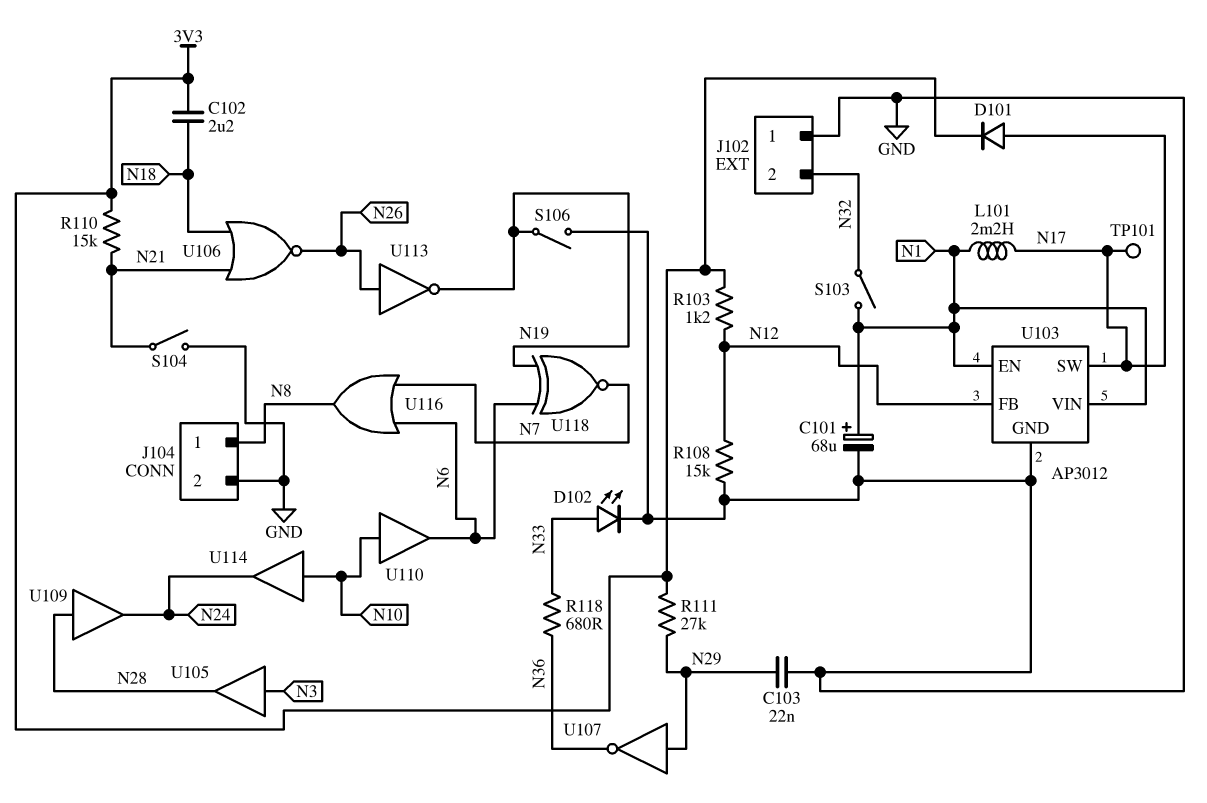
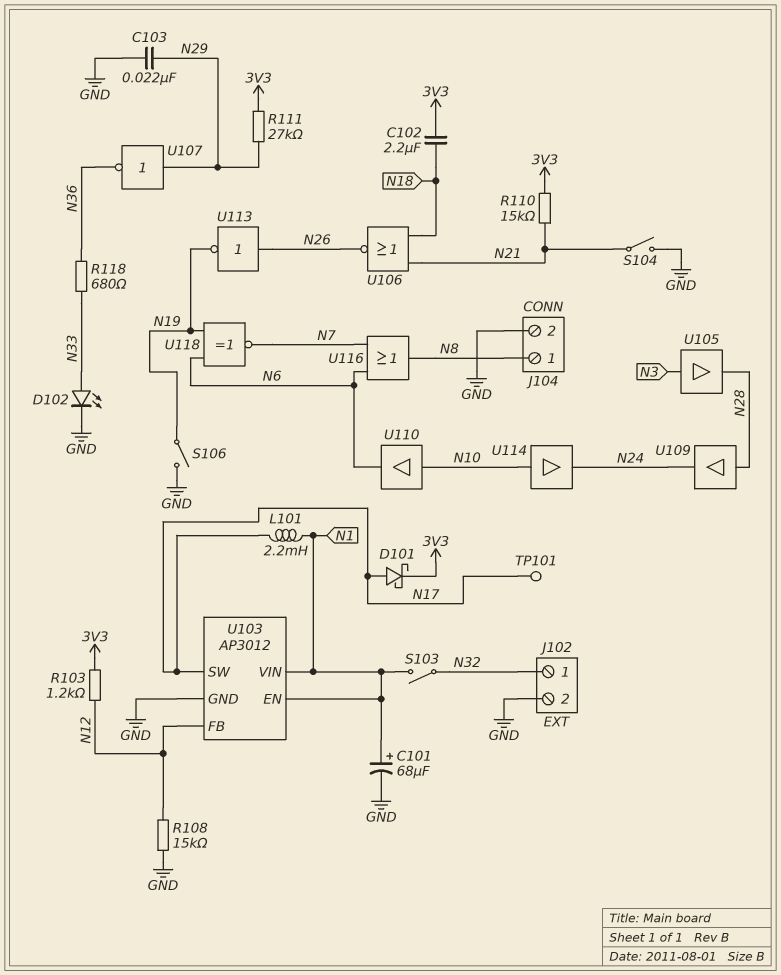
D101: diode (A N17, K 3V3) -> schottky (A N17, K 3V3)
J102 pin 1: GND -> N32
J102 pin 2: N32 -> GND

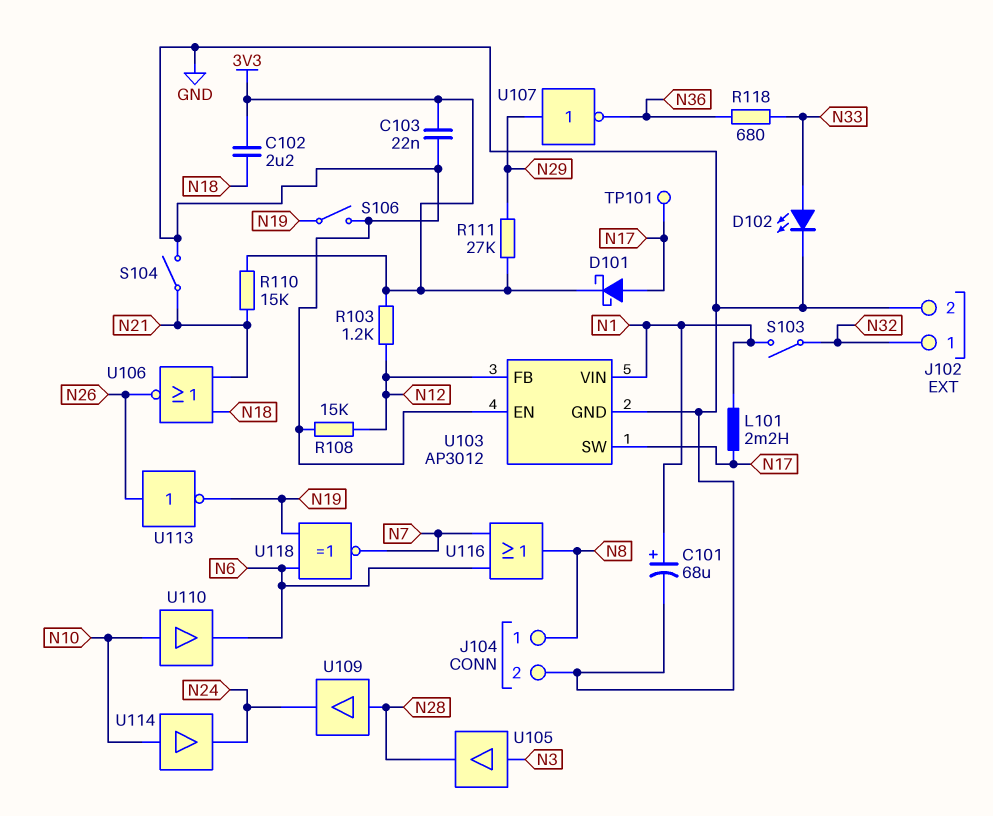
C103: 22nF (GND, N29) -> 22nF (3V3, GND)
U103 pin EN: N1 -> GND

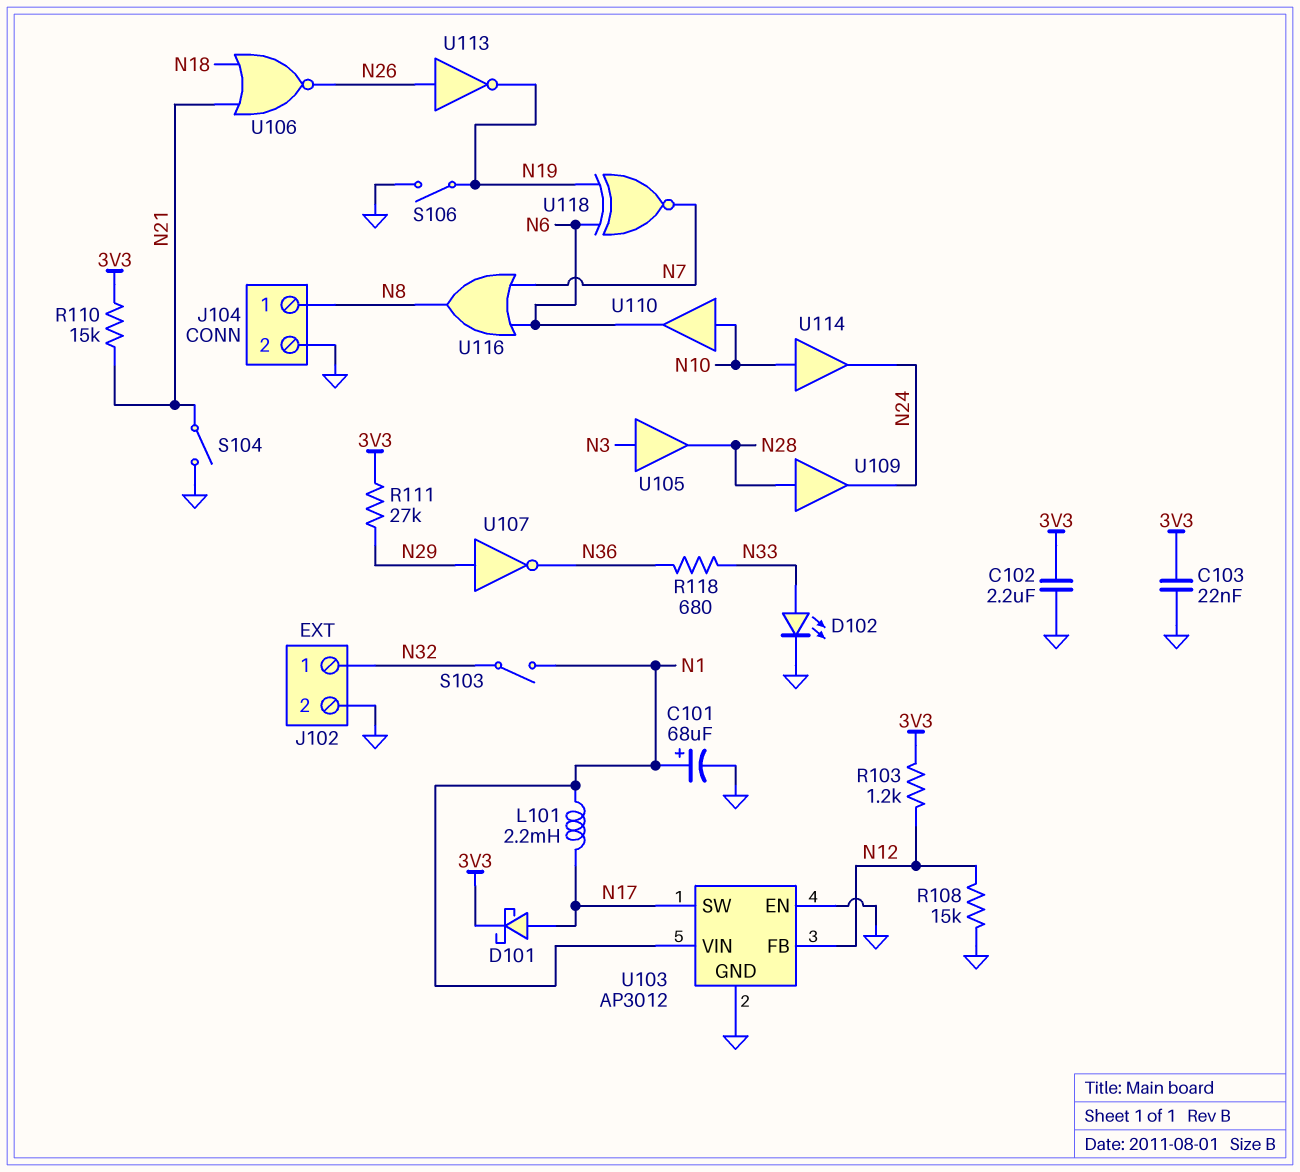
C102: 2.2uF (3V3, N18) -> 2.2uF (3V3, GND)
TP101: test point (N17) -> none

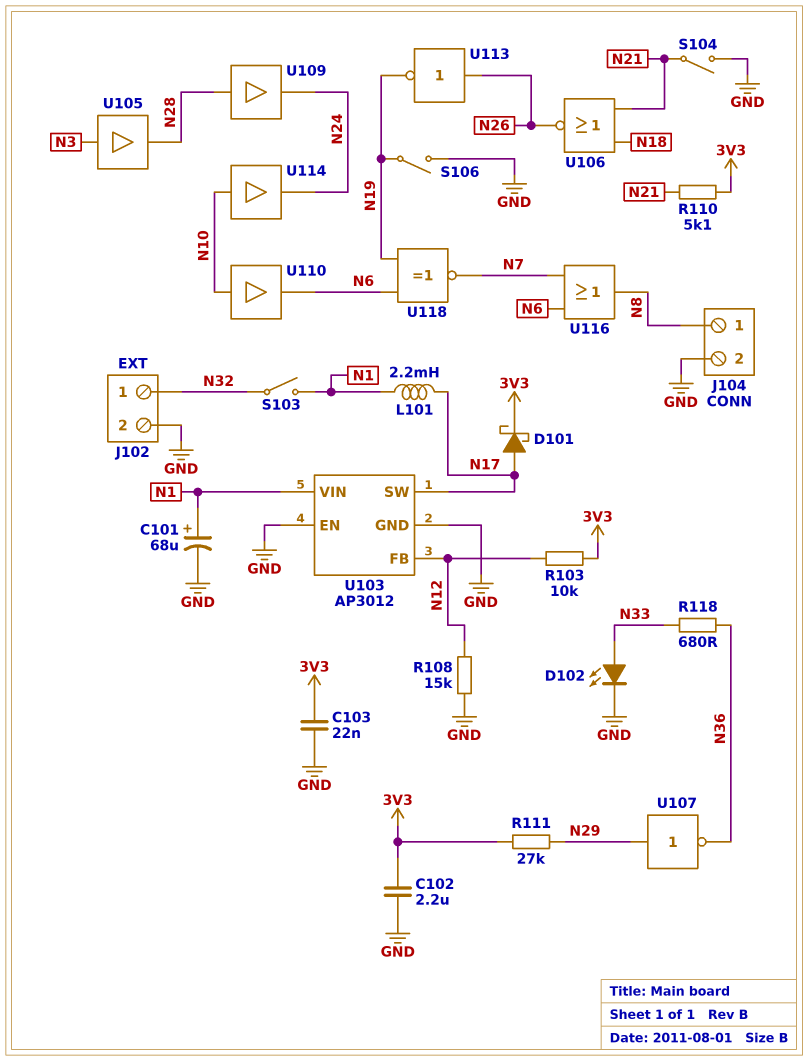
R103: 1.2k (3V3, N12) -> 10k (3V3, N12)
R110: 15k (3V3, N21) -> 5.1k (3V3, N21)

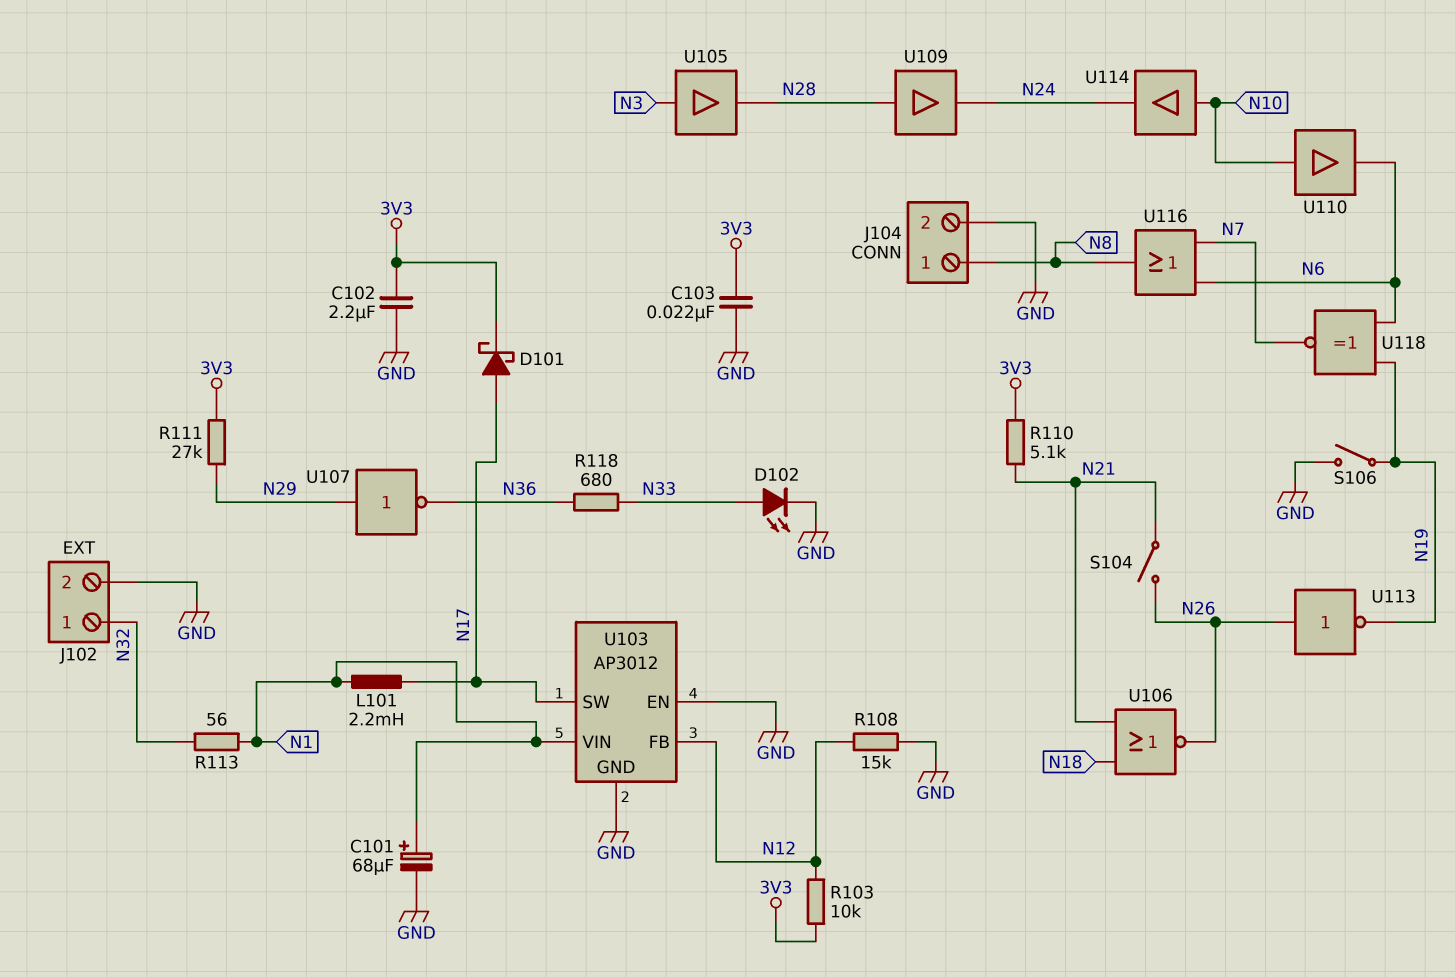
R113: none -> 56 (N1, N32)
S103: switch (N1, N32) -> none
S104: switch (GND, N21) -> switch (N21, N26)

